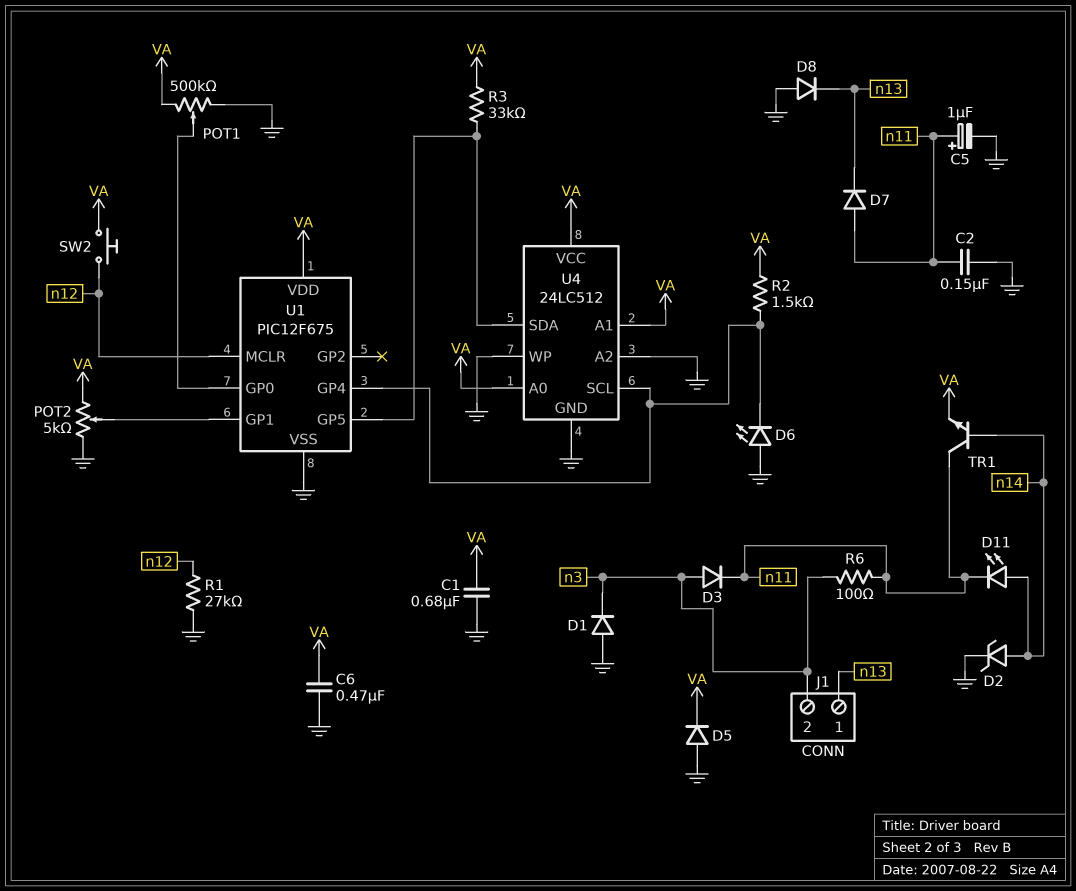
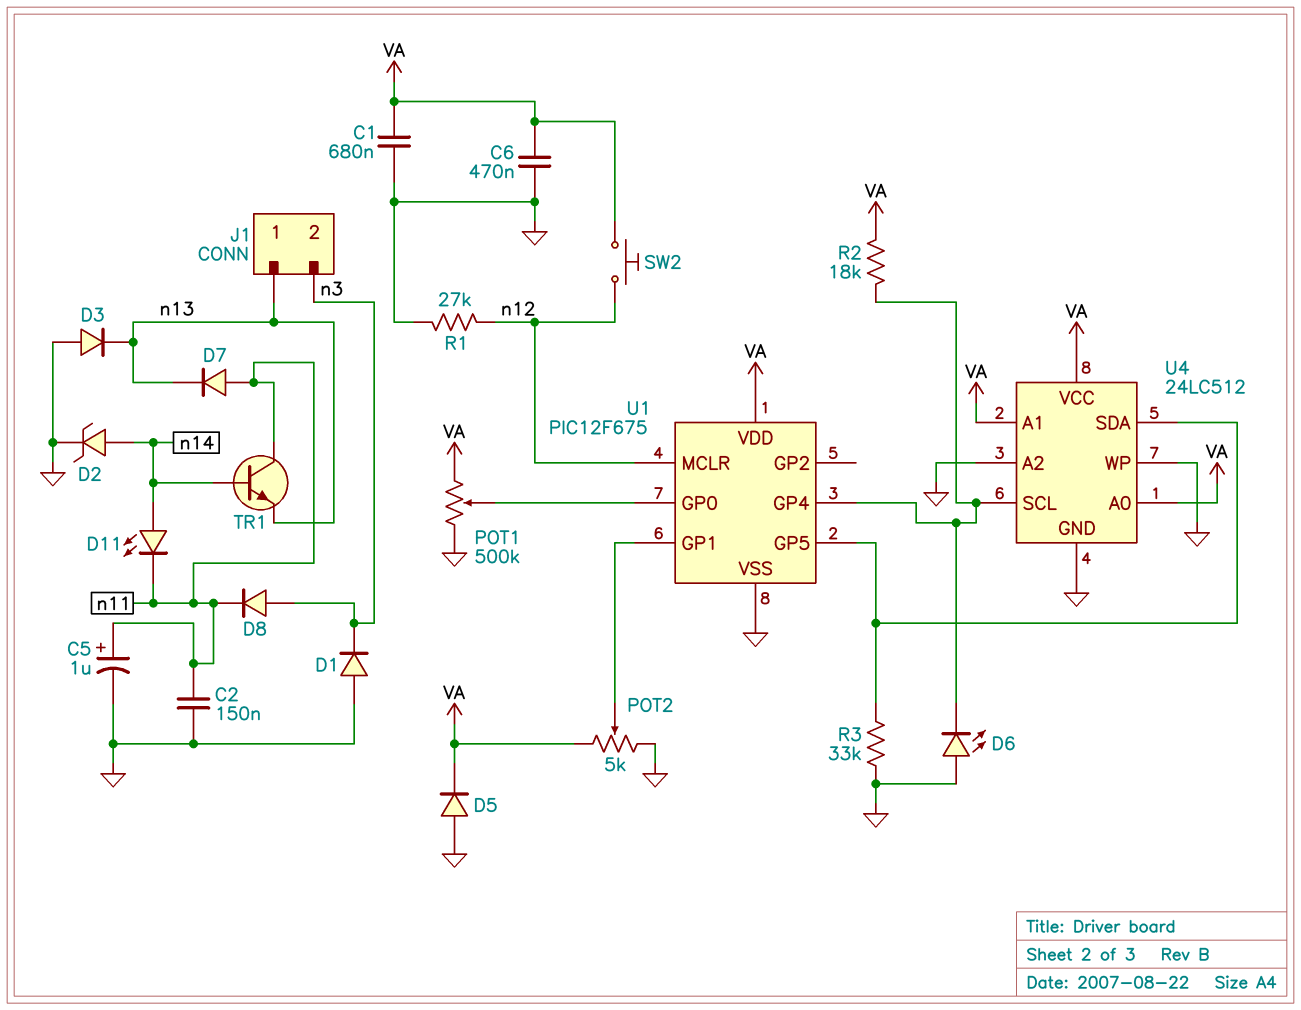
D3: diode (A n3, K n11) -> diode (A GND, K n13)
D8: diode (A GND, K n13) -> diode (A n3, K n11)
R2: 1.5k (U1/GP4, VA) -> 18k (U1/GP4, VA)
R3: 33k (U1/GP5, VA) -> 33k (GND, U1/GP5)
R6: 100 (n3, n11) -> none
TR1: NPN (B n14, C n11, E VA) -> NPN (B n14, C n11, E n13)

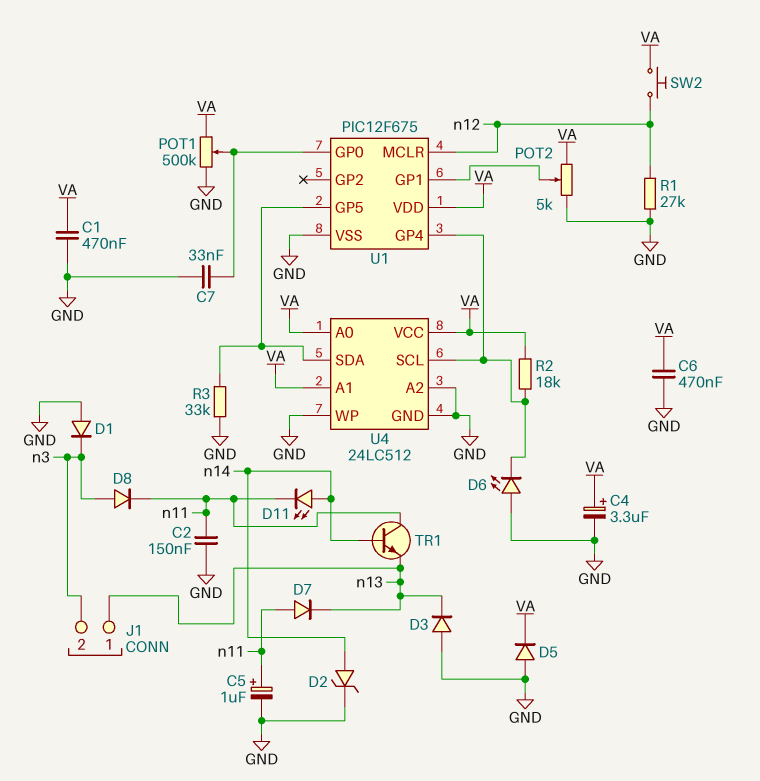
C1: 680nF (GND, VA) -> 470nF (GND, VA)
C4: none -> 3.3uF (plus VA, minus GND)
C7: none -> 33nF (GND, U1/GP0)

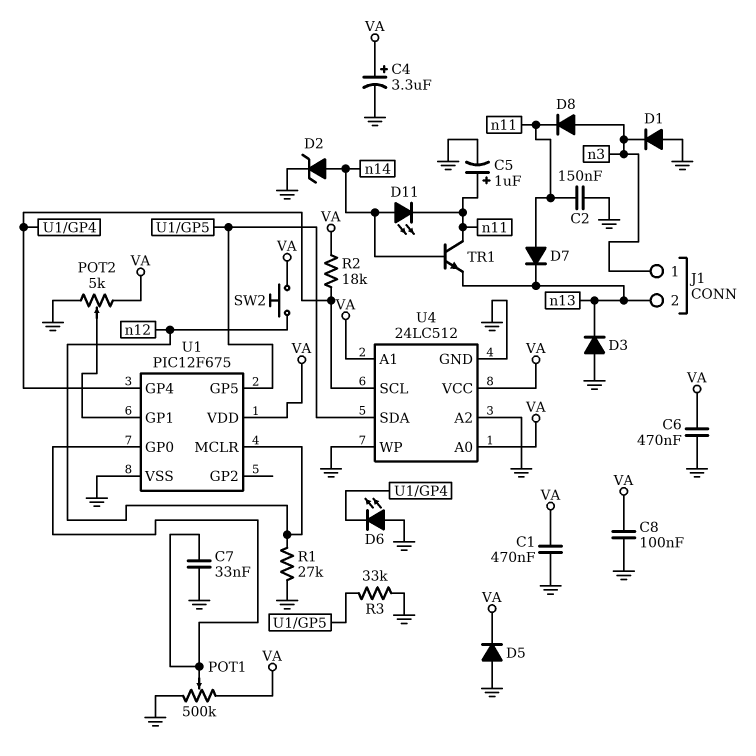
C8: none -> 100nF (GND, VA)
J1 pin 1: n13 -> n3
J1 pin 2: n3 -> n13

